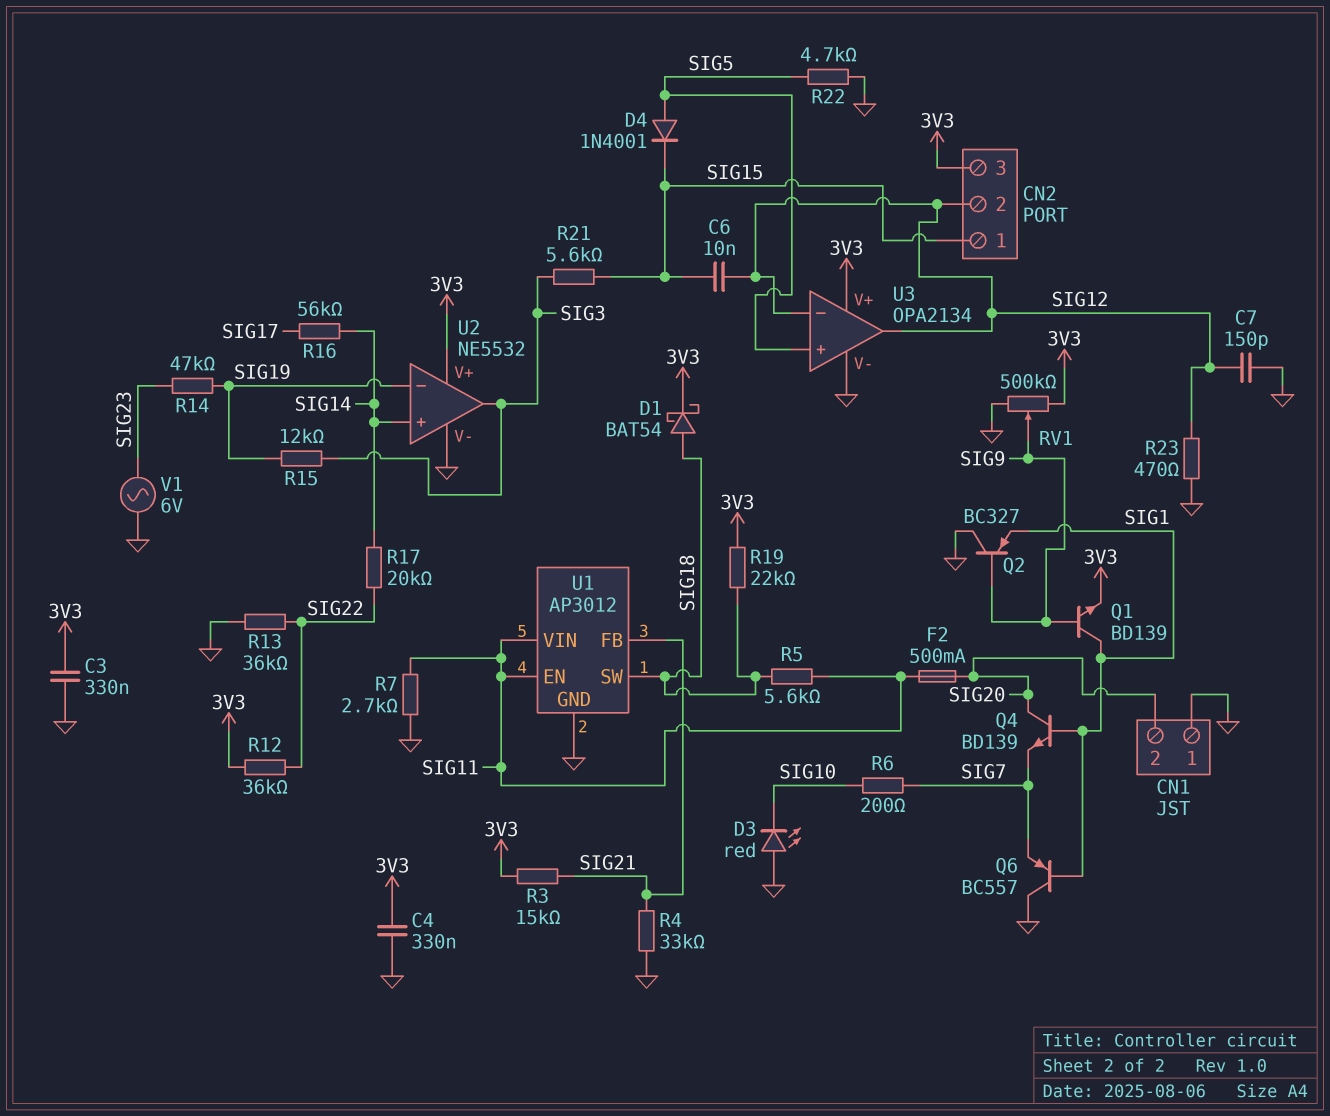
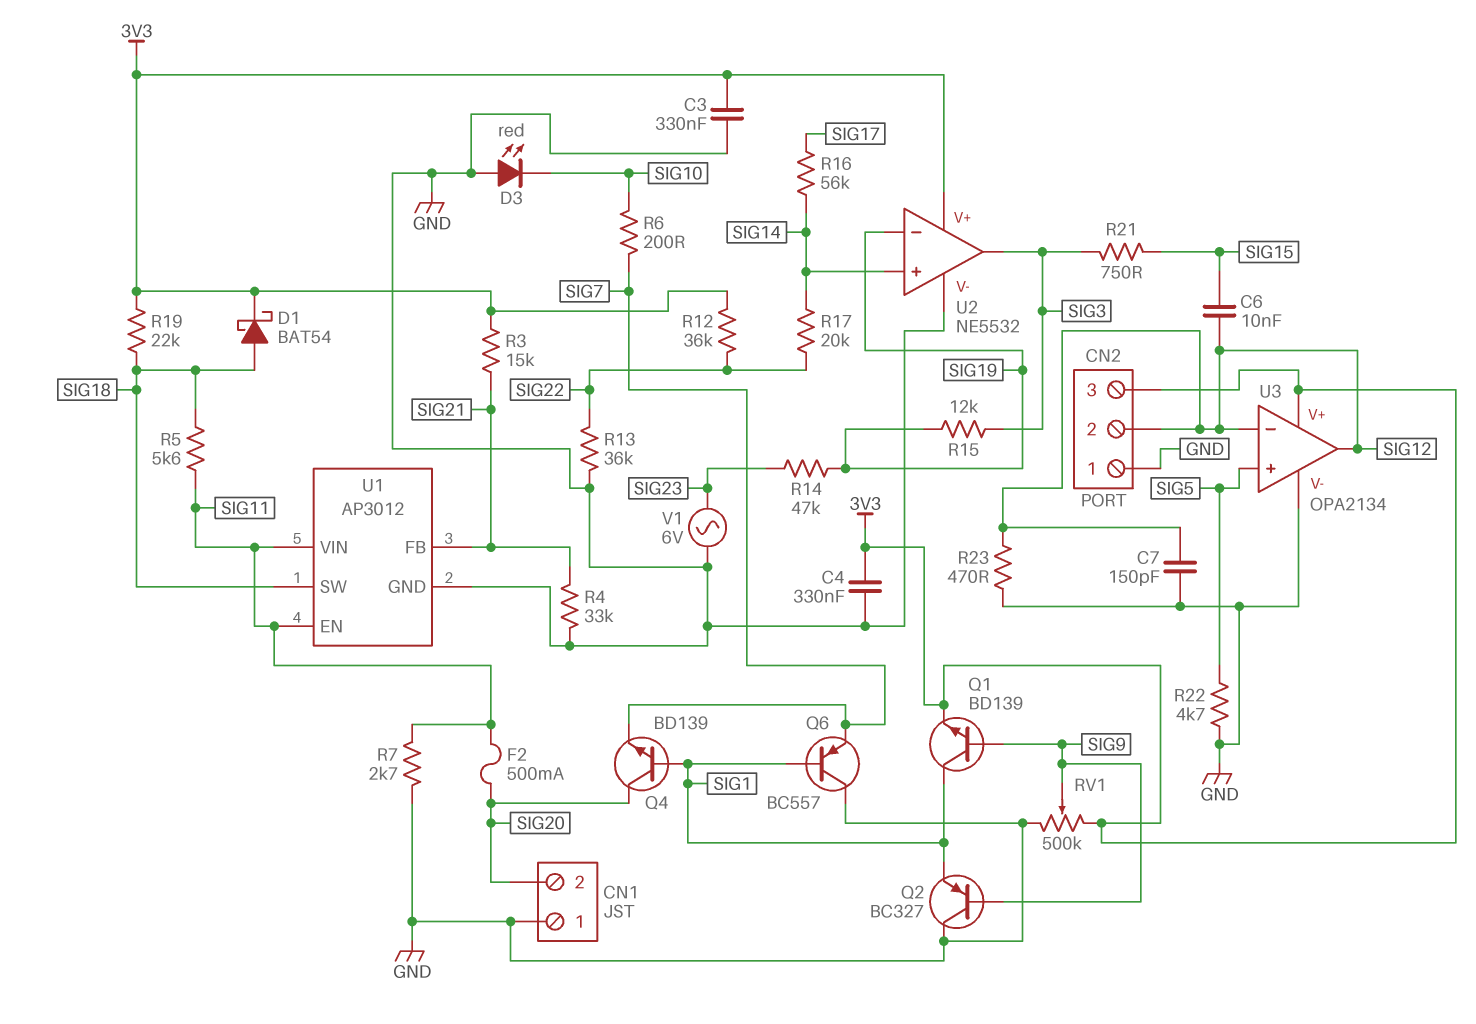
CN2 pin 1: SIG15 -> GND
D4: diode 1N4001 (A SIG5, K SIG15) -> none
R21: 5.6k (SIG3, SIG15) -> 750 (SIG3, SIG15)

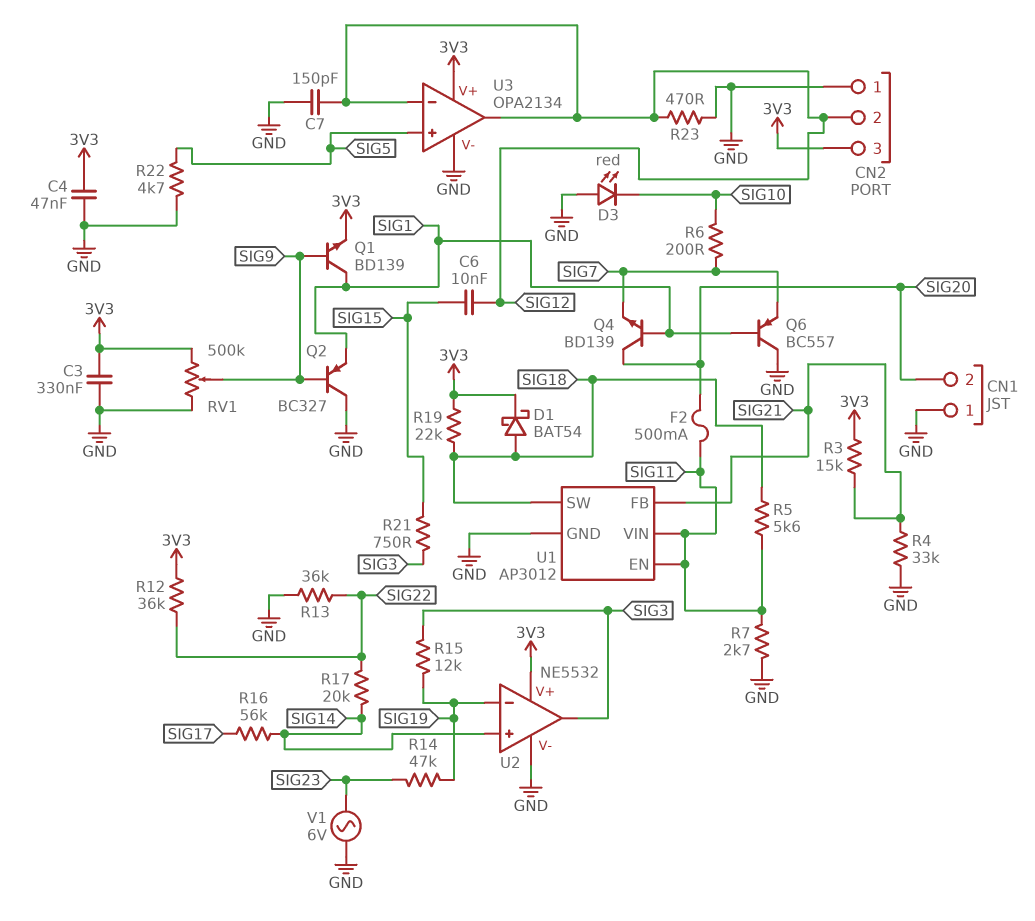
C4: 330nF (3V3, GND) -> 47nF (3V3, GND)

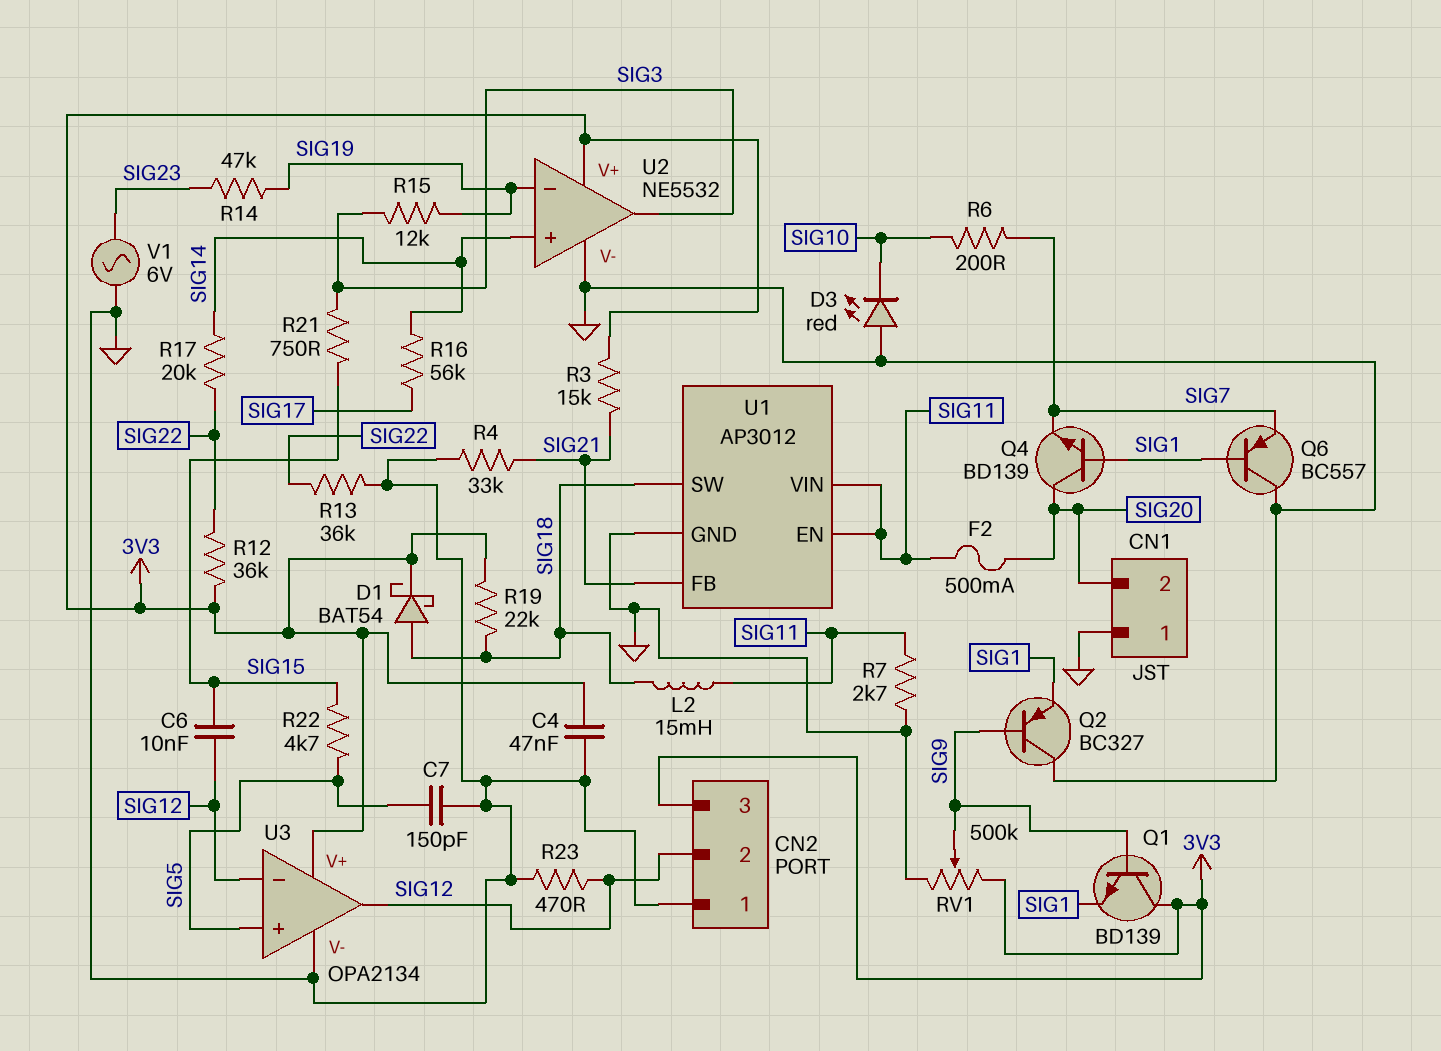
C3: 330nF (3V3, GND) -> none
C7: 150pF (GND, SIG12) -> 150pF (GND, SIG5)
L2: none -> 15mH (SIG11, SIG18)
Q1: NPN BD139 (B SIG9, C SIG1, E 3V3) -> NPN BD139 (B SIG9, C 3V3, E SIG1)
R5: 5.6k (SIG11, SIG18) -> none
R22: 4.7k (GND, SIG5) -> 4.7k (SIG5, SIG15)

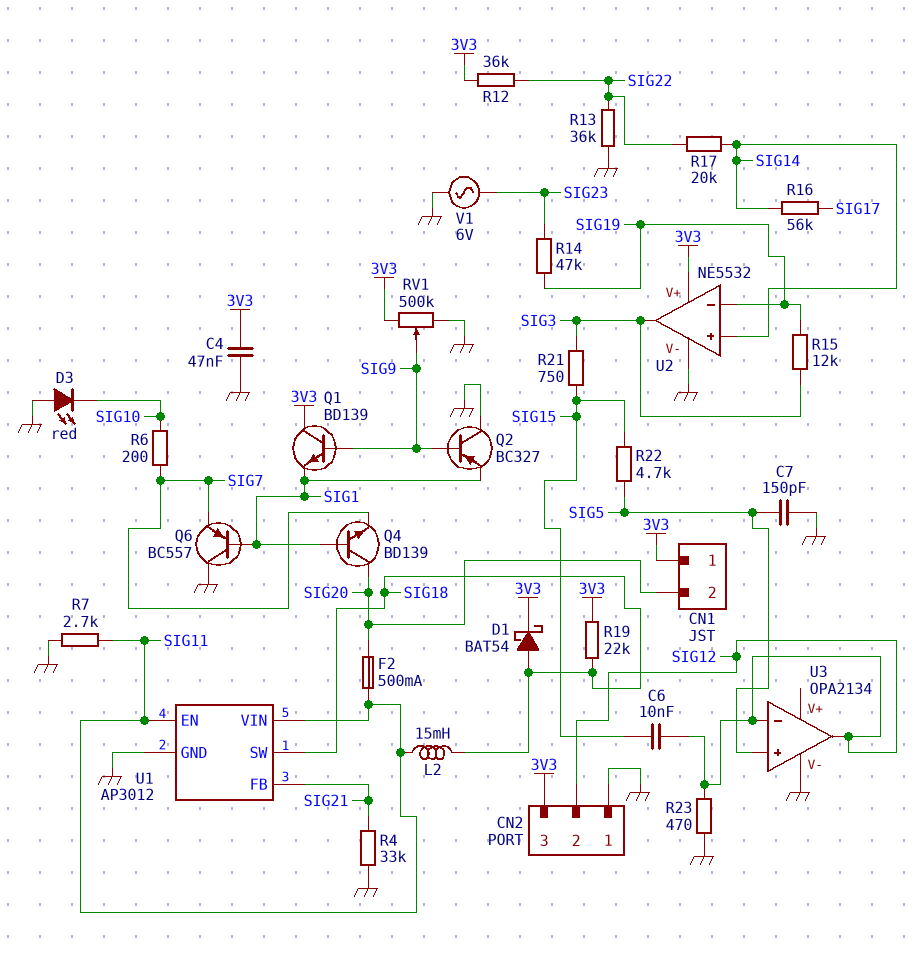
CN1 pin 1: GND -> 3V3
R3: 15k (3V3, SIG21) -> none
U3 pin V+: 3V3 -> none

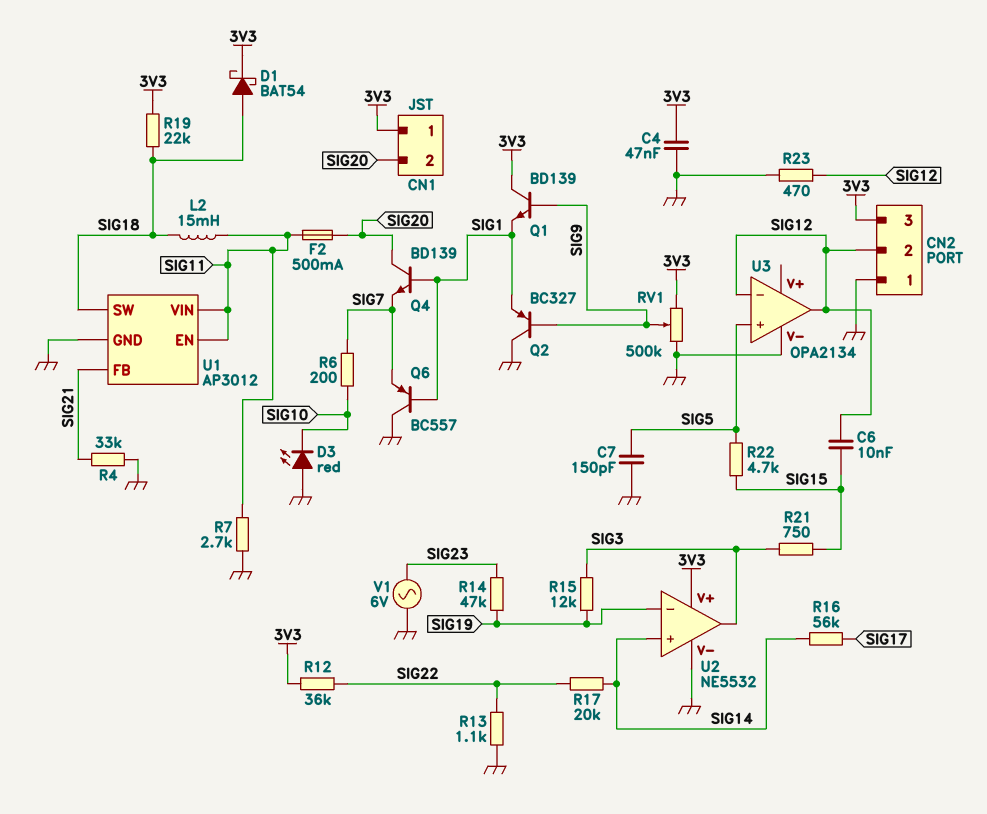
R13: 36k (GND, SIG22) -> 1.1k (GND, SIG22)

